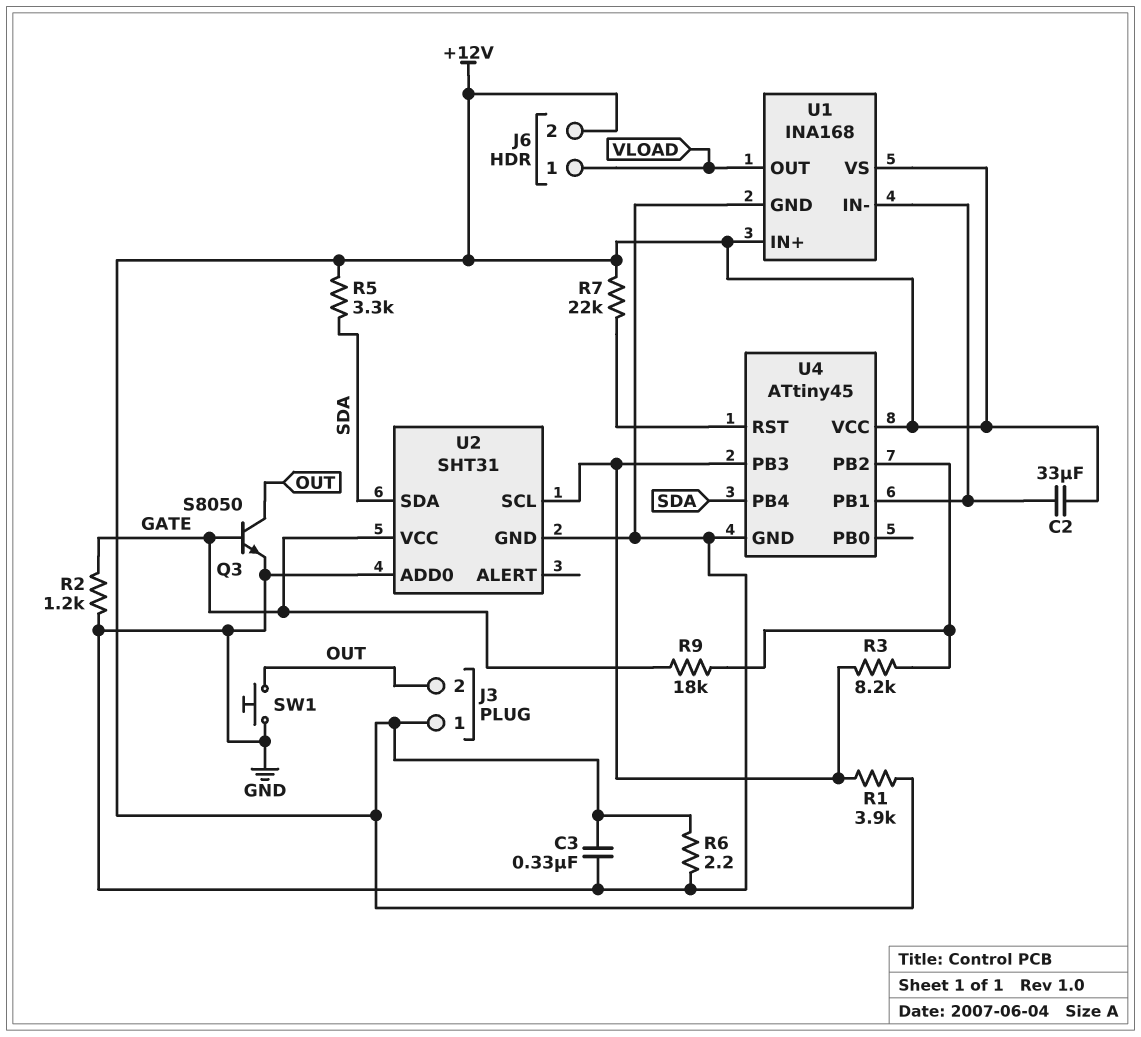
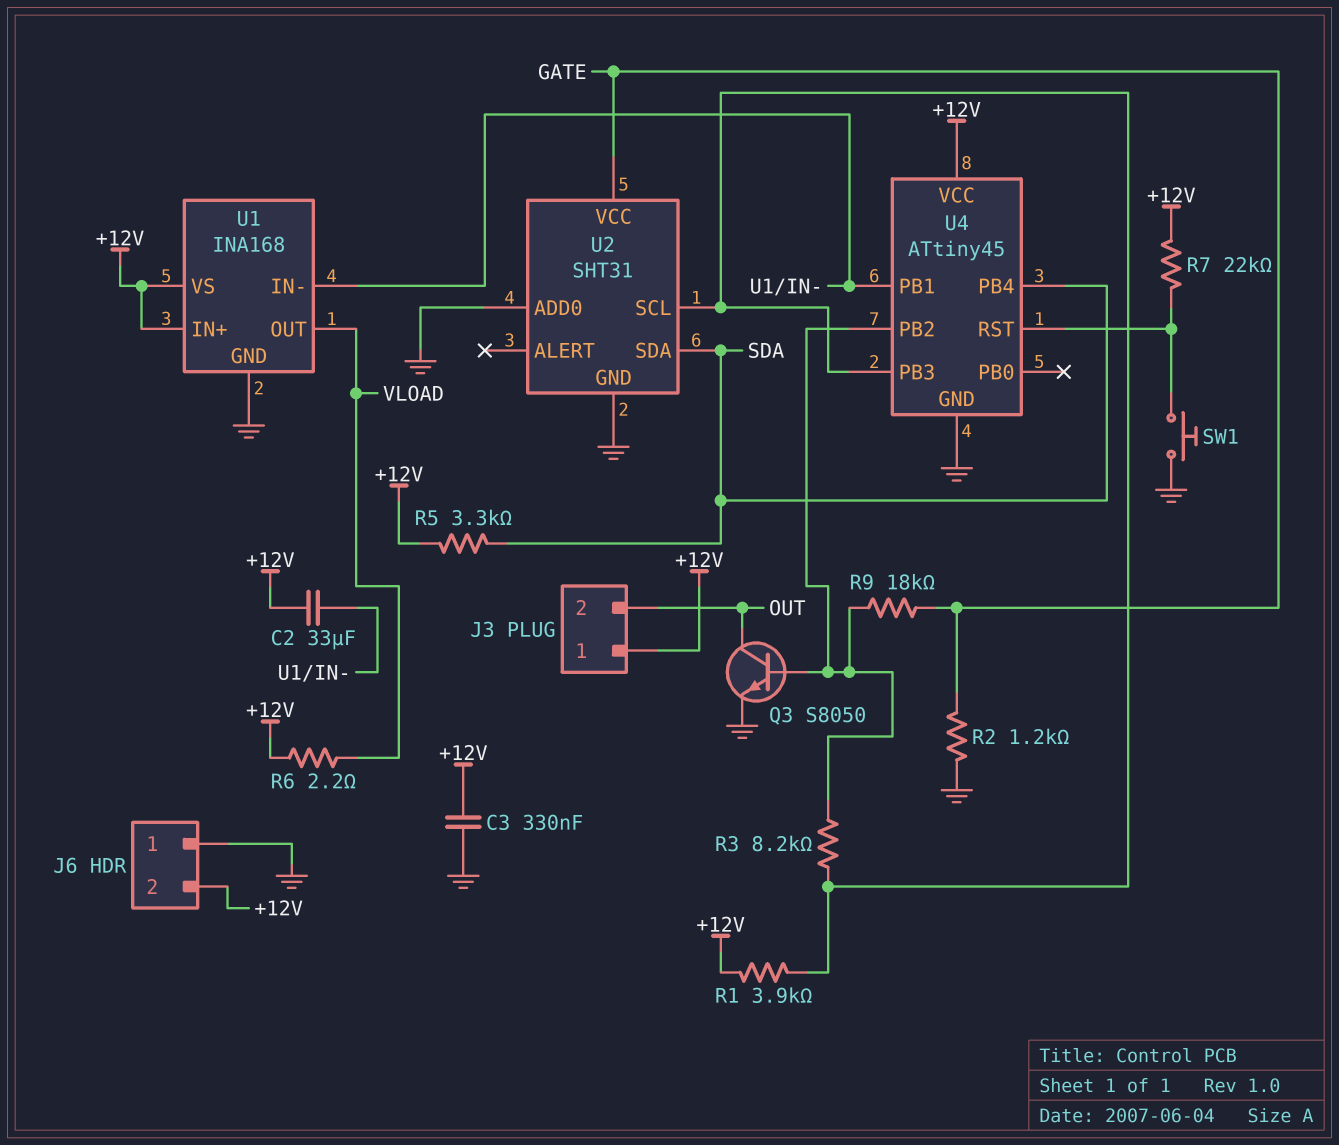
J6 pin 1: VLOAD -> GND
Q3: NPN S8050 (B GATE, C OUT, E GND) -> NPN S8050 (B U4/PB2, C OUT, E GND)
R6: 2.2 (+12V, GND) -> 2.2 (+12V, VLOAD)
SW1: button (GND, OUT) -> button (GND, U4/RST)

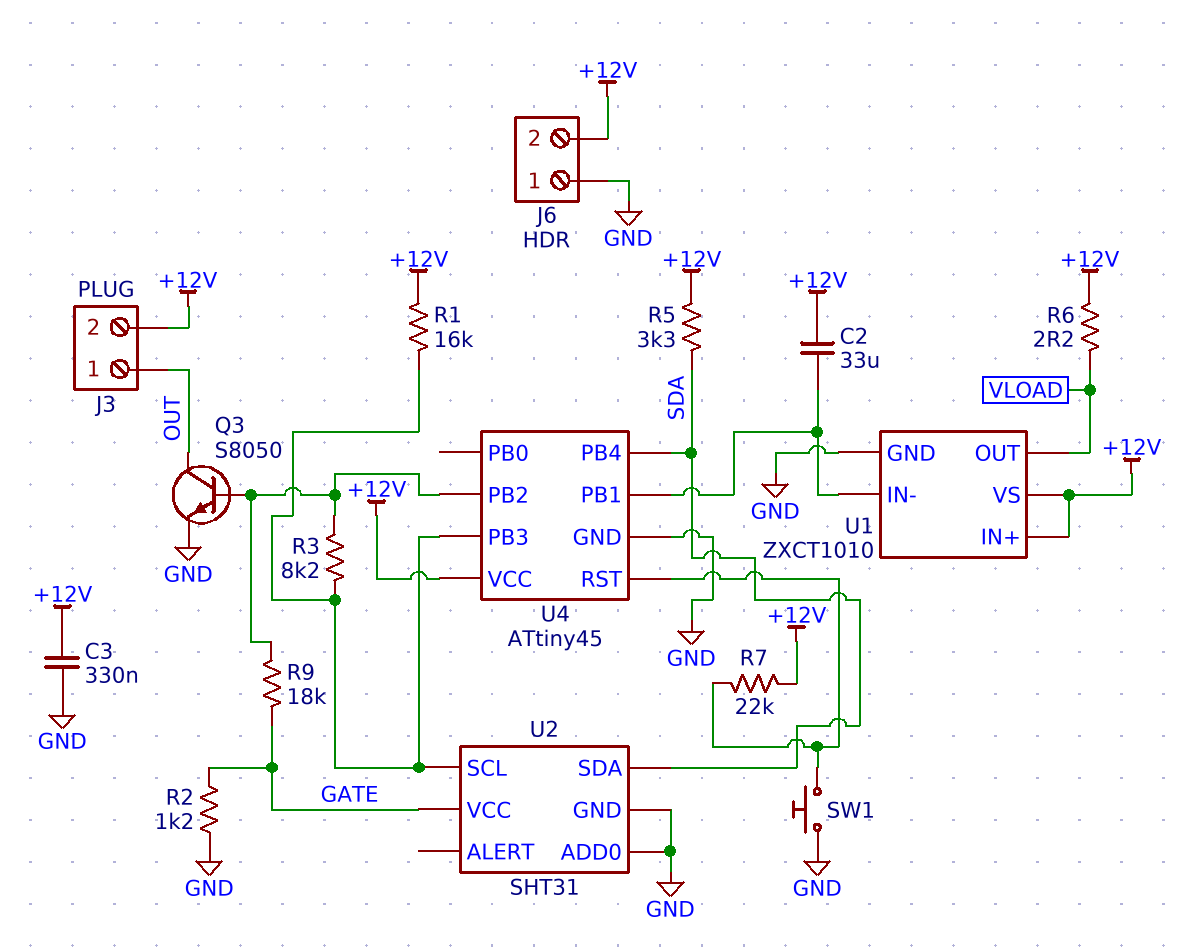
J3 pin 1: +12V -> OUT
J3 pin 2: OUT -> +12V
R1: 3.9k (+12V, U2/SCL) -> 16k (+12V, U2/SCL)
U1: INA168 -> ZXCT1010

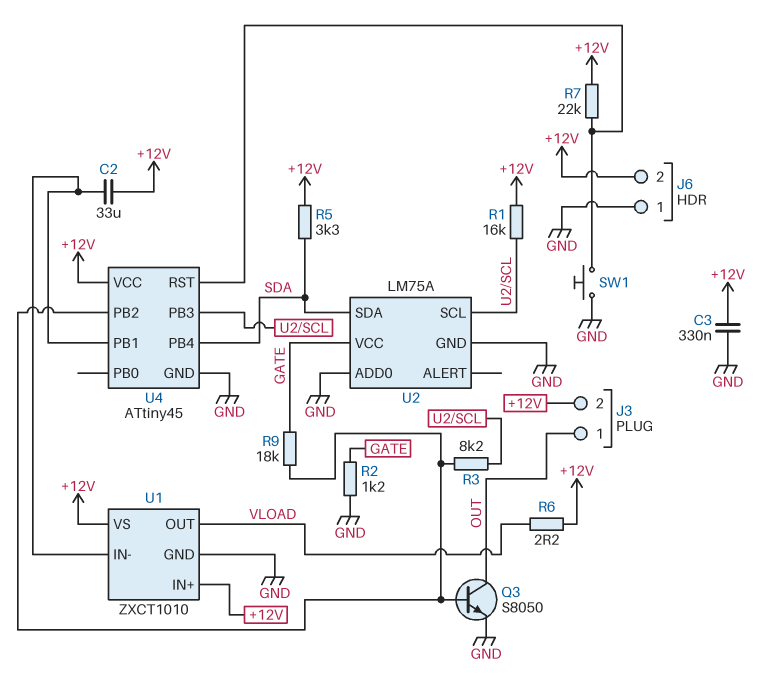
U2: SHT31 -> LM75A

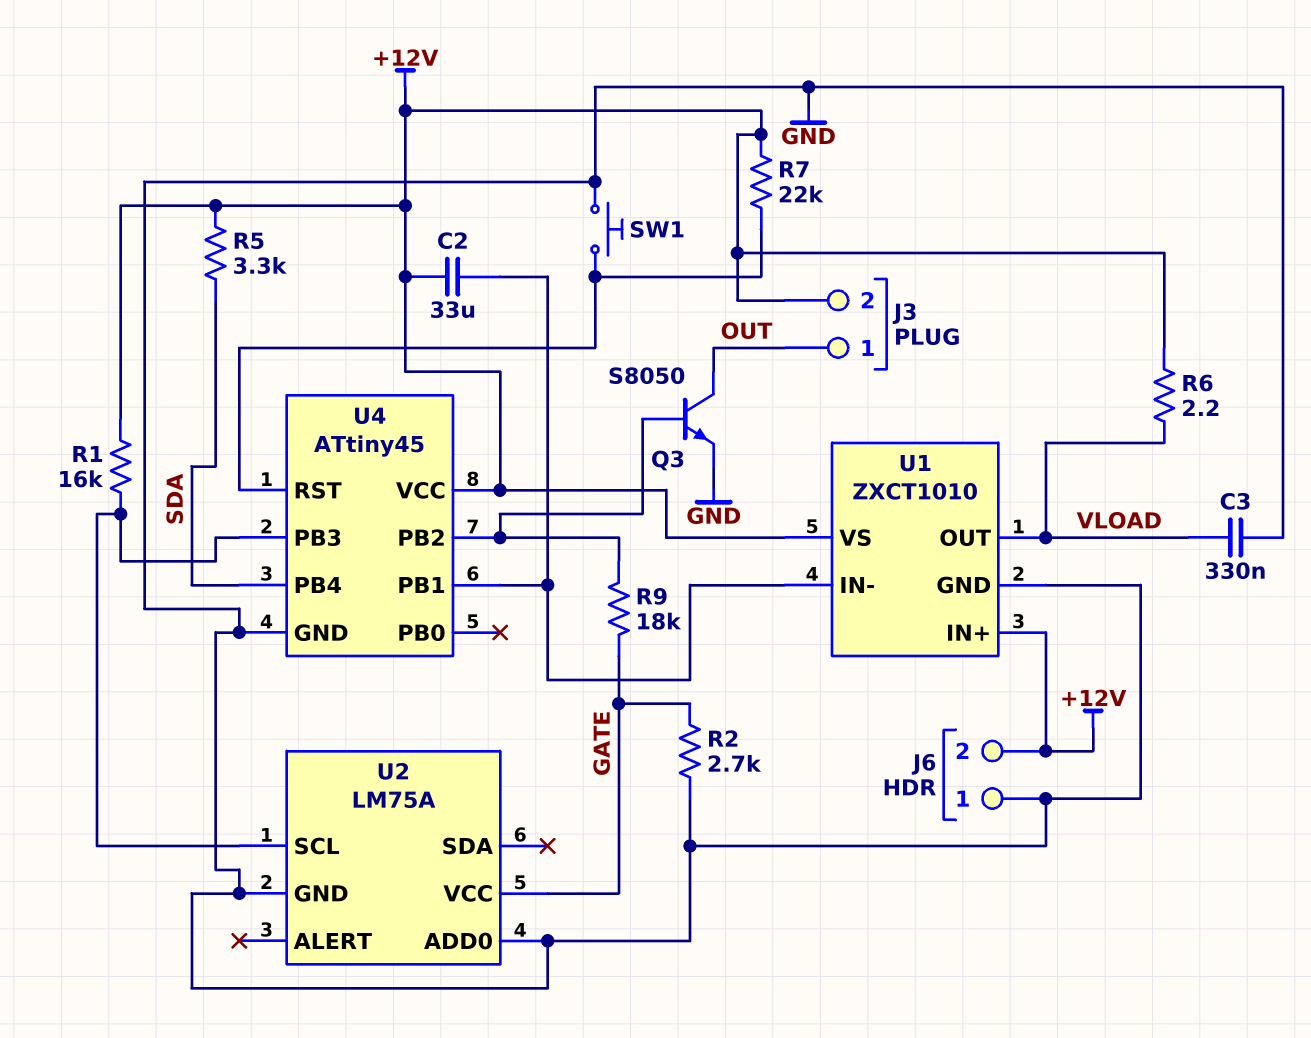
C3: 330nF (+12V, GND) -> 330nF (GND, VLOAD)
R2: 1.2k (GATE, GND) -> 2.7k (GATE, GND)
R3: 8.2k (U2/SCL, U4/PB2) -> none
U2 pin SDA: SDA -> none

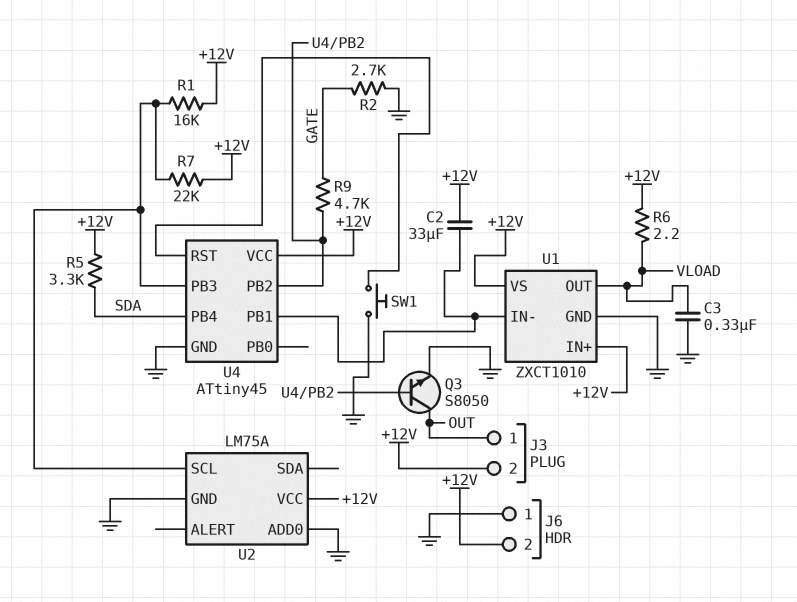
R7: 22k (+12V, U4/RST) -> 22k (+12V, U2/SCL)
R9: 18k (GATE, U4/PB2) -> 4.7k (GATE, U4/PB2)
U2 pin VCC: GATE -> +12V

